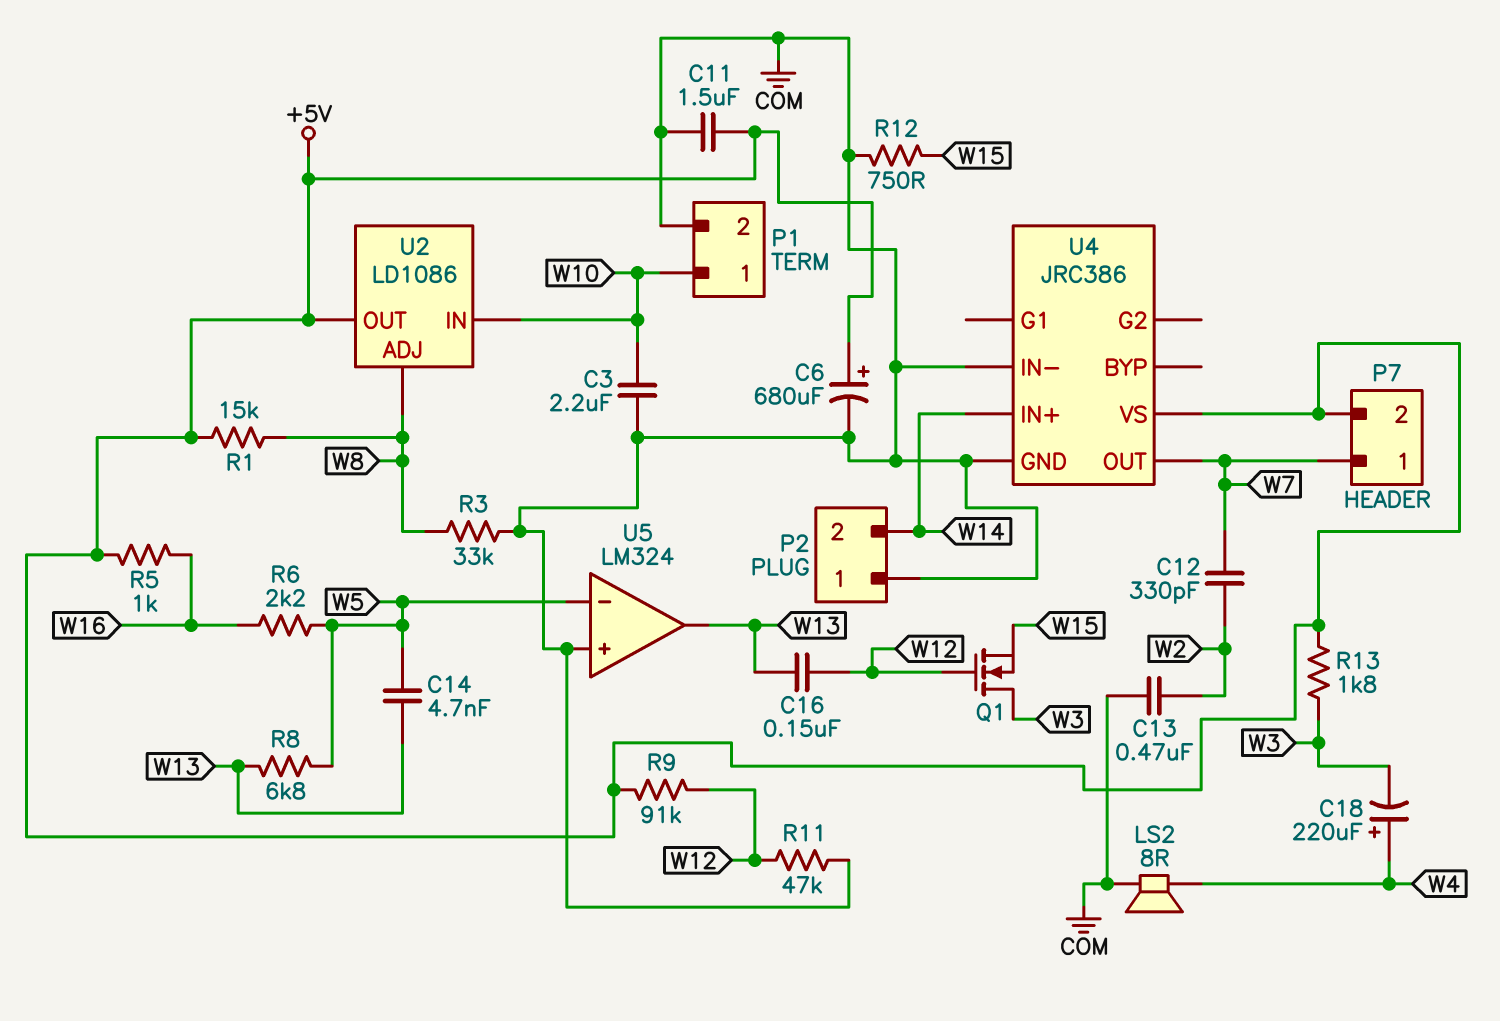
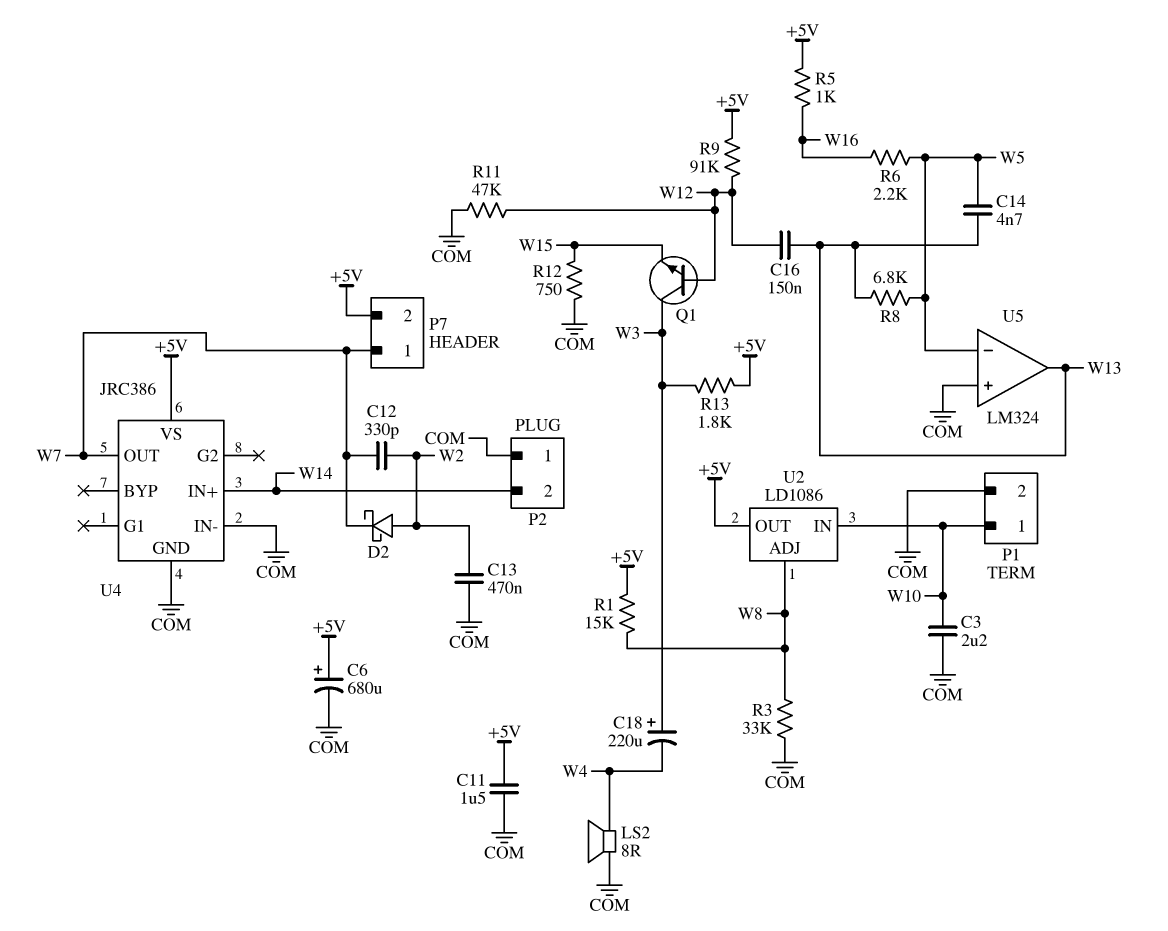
C18: 220uF (plus W4, minus W3) -> 220uF (plus W3, minus W4)
D2: none -> schottky (A W2, K W7)
Q1: NMOS (G W12, D W3, S W15) -> NPN (B W12, C W3, E W15)

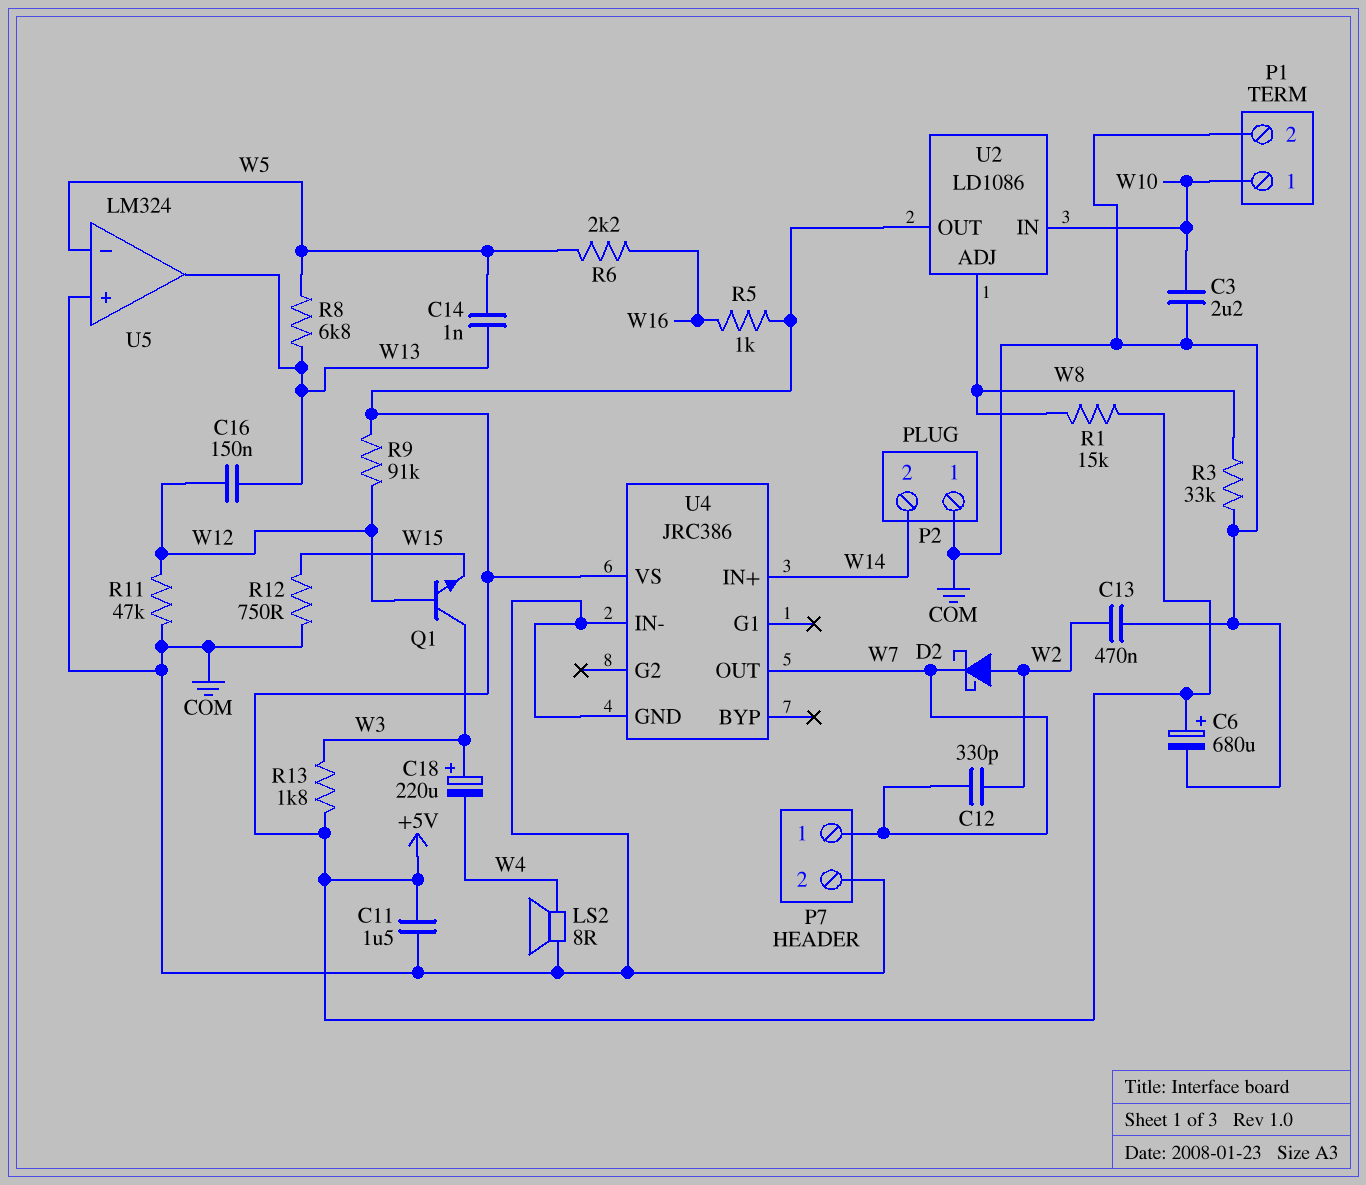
C14: 4.7nF (W5, W13) -> 1nF (W5, W13)
P7 pin 2: +5V -> COM

